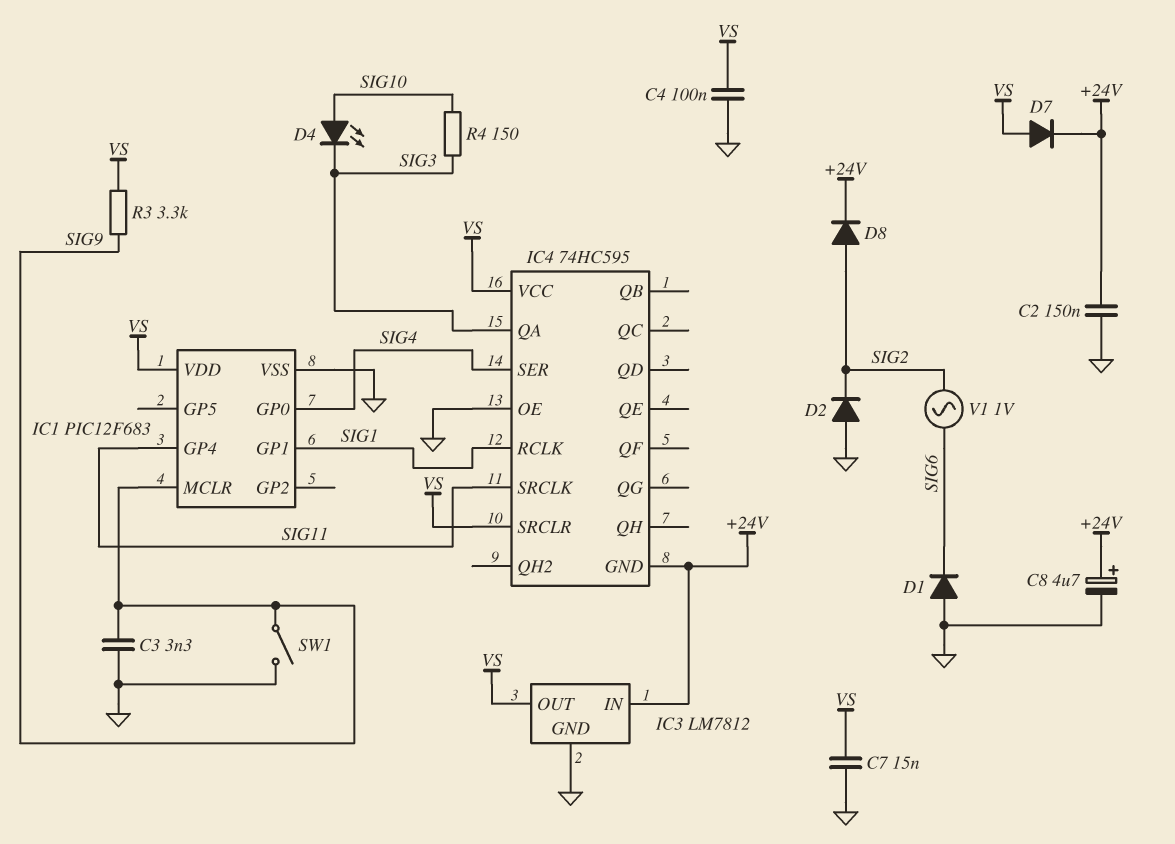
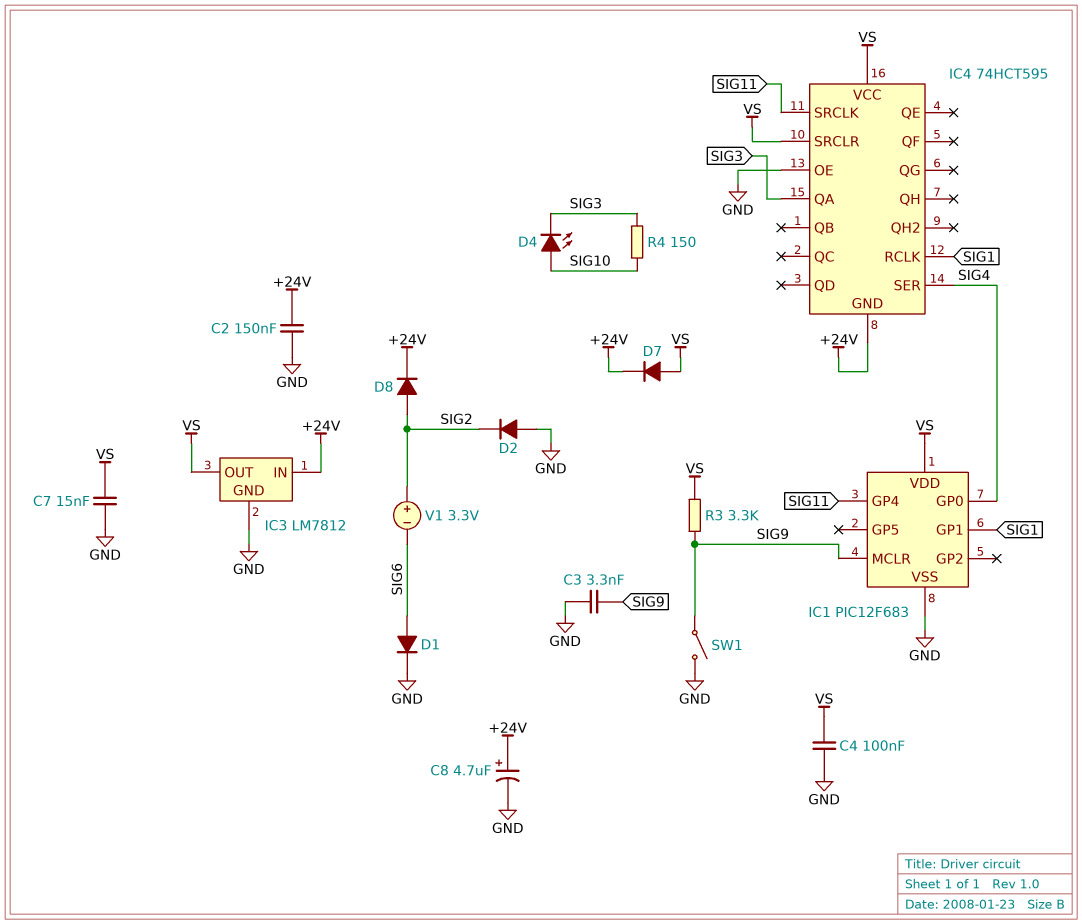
D1: diode (A GND, K SIG6) -> diode (A SIG6, K GND)
IC4: 74HC595 -> 74HCT595
V1: AC 1V (SIG2, SIG6) -> 3.3V (plus SIG2, minus SIG6)

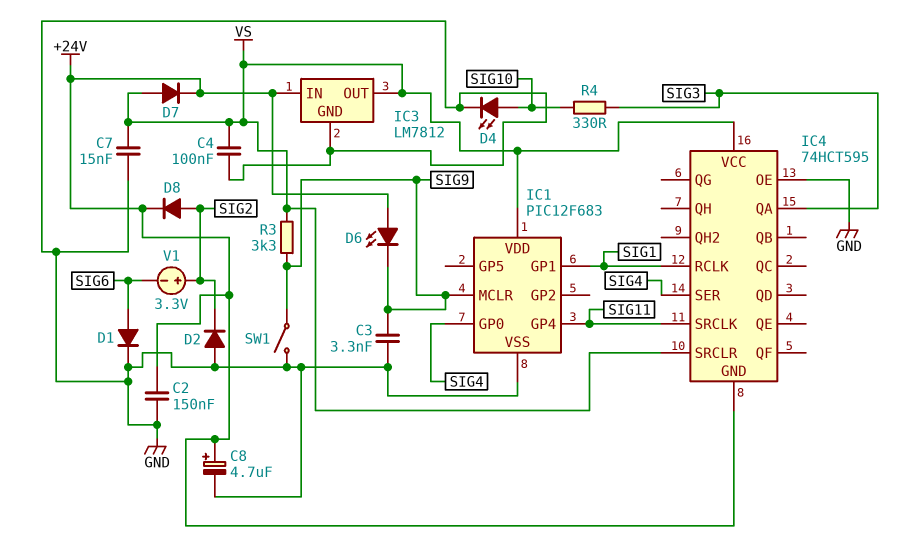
D4: LED (A SIG10, K SIG3) -> LED (A SIG10, K GND)
D6: none -> LED (A +24V, K SIG9)
R4: 150 (SIG3, SIG10) -> 330 (SIG3, SIG10)

